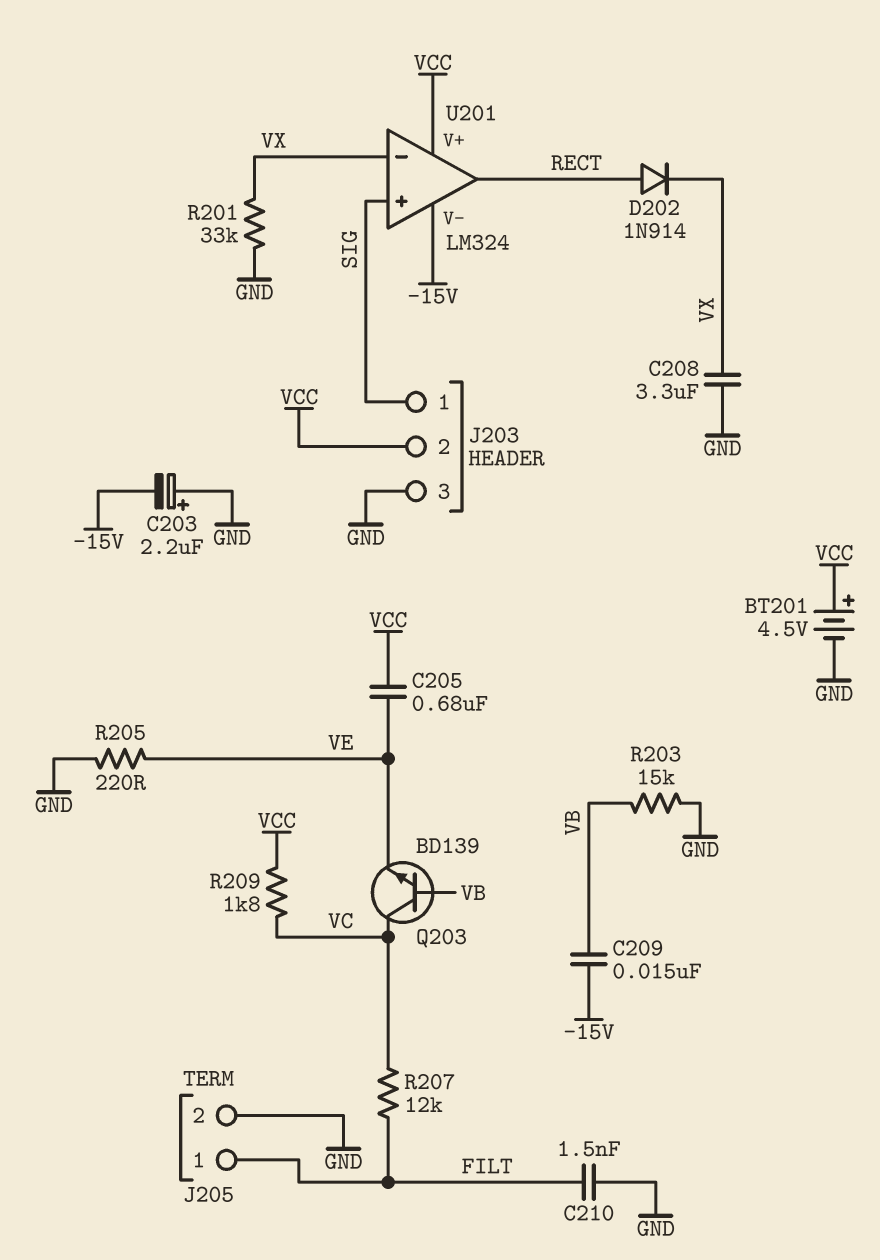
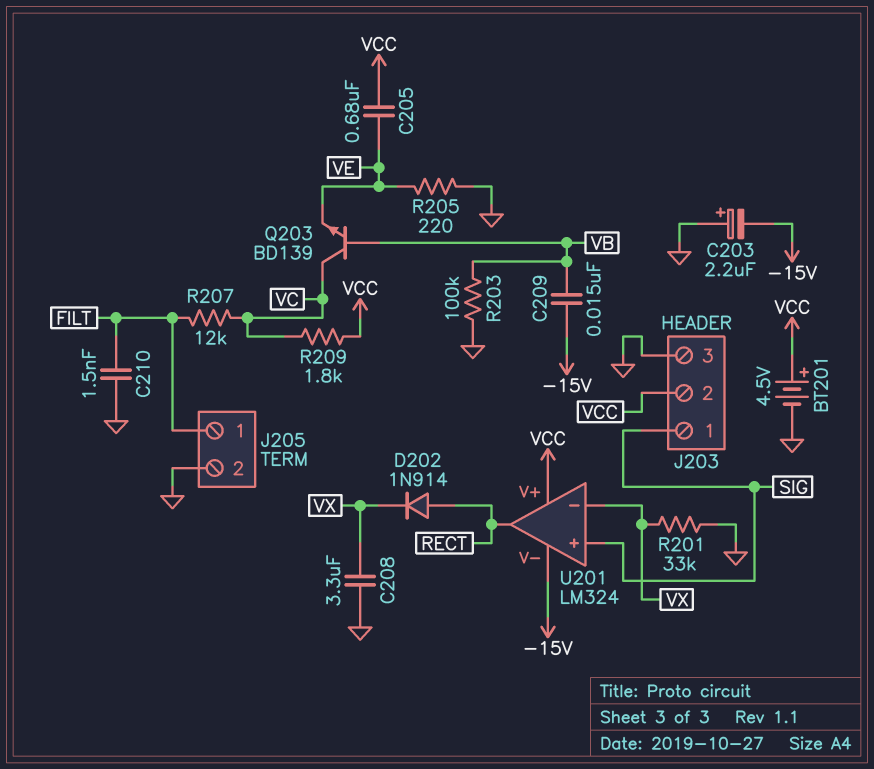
R203: 15k (GND, VB) -> 100k (GND, VB)

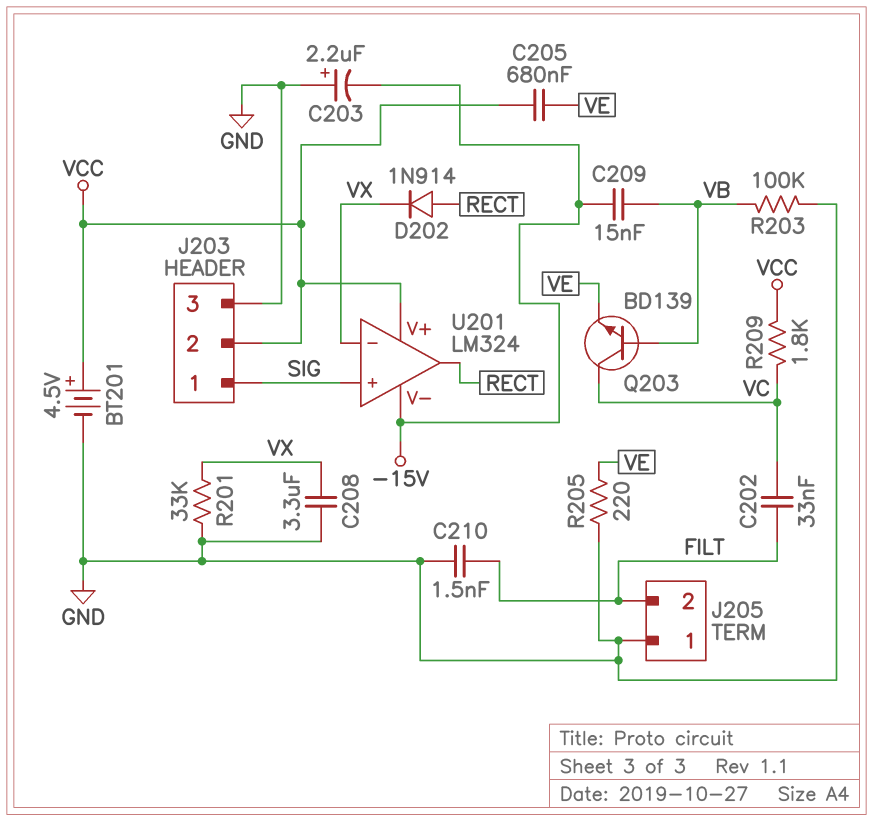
C202: none -> 33nF (FILT, VC)
J205 pin 1: FILT -> GND
J205 pin 2: GND -> FILT
R207: 12k (FILT, VC) -> none

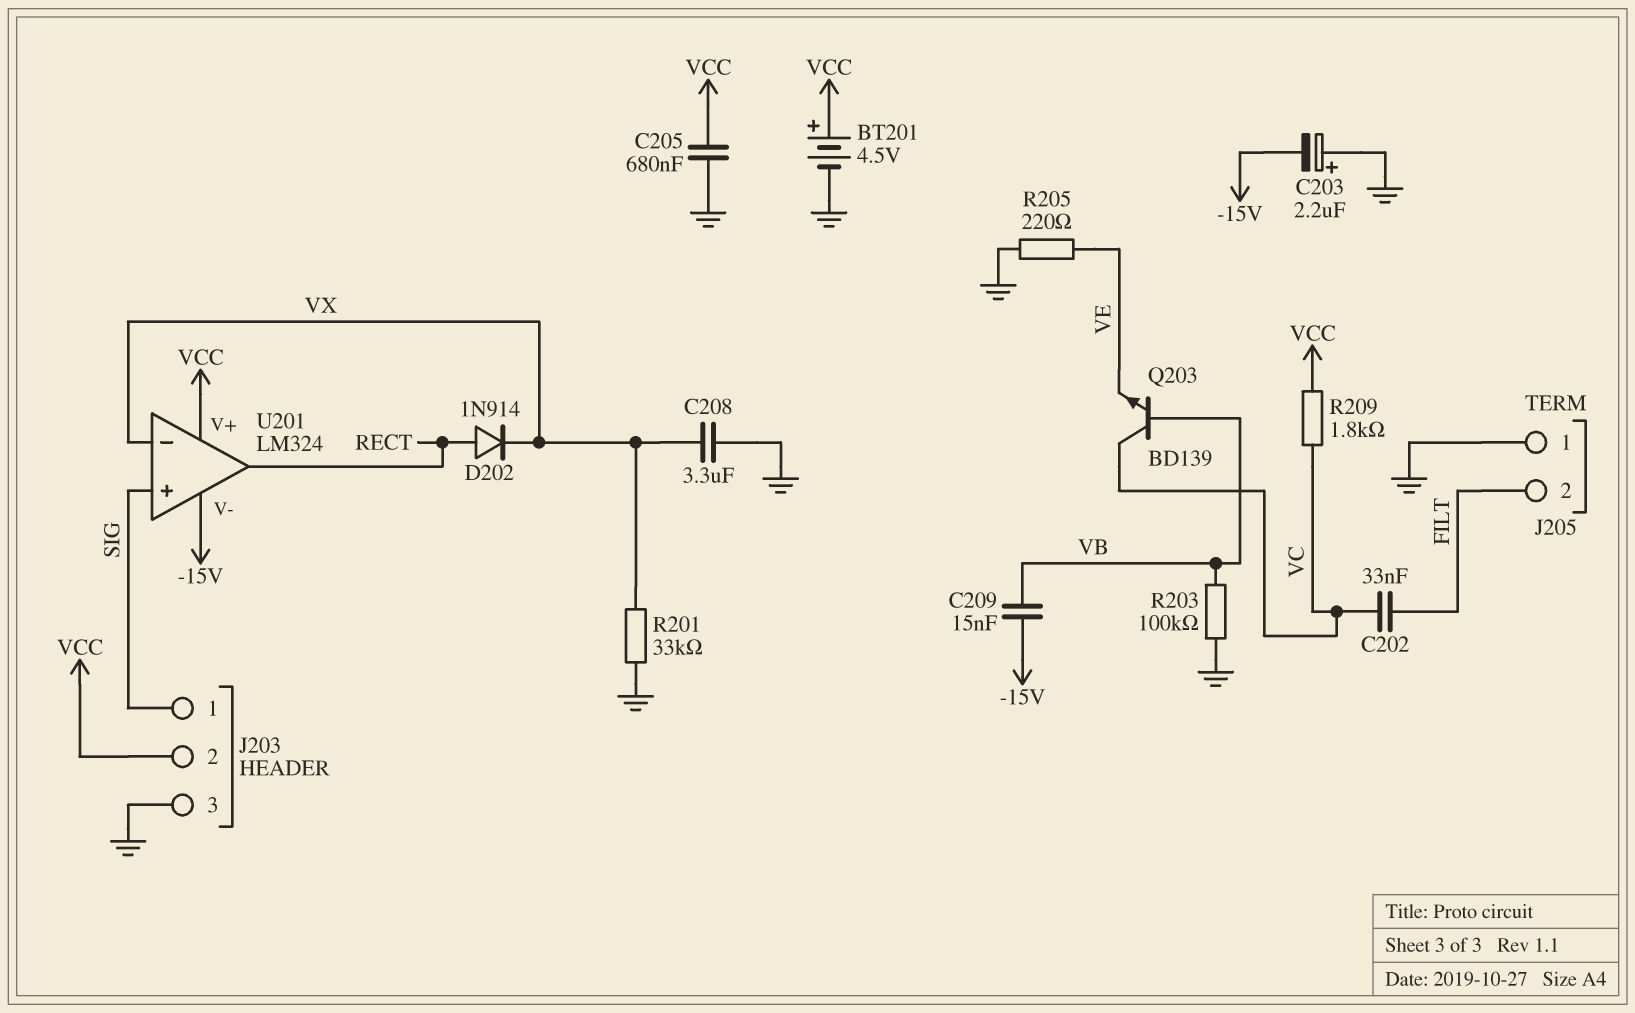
C205: 680nF (VCC, VE) -> 680nF (GND, VCC)
C210: 1.5nF (FILT, GND) -> none

